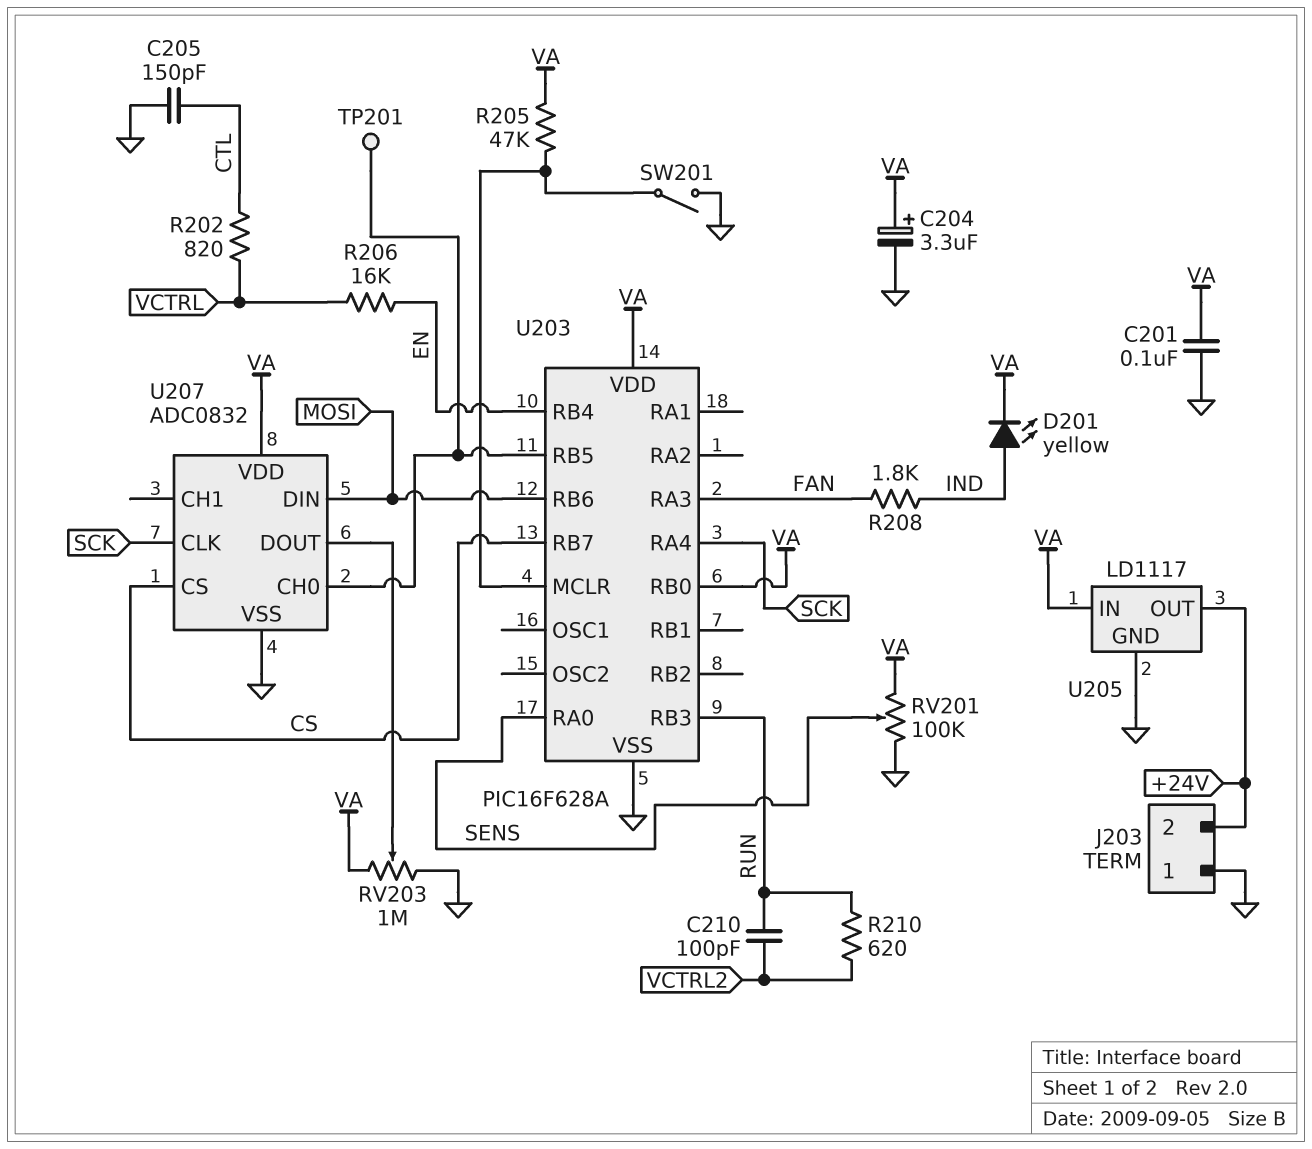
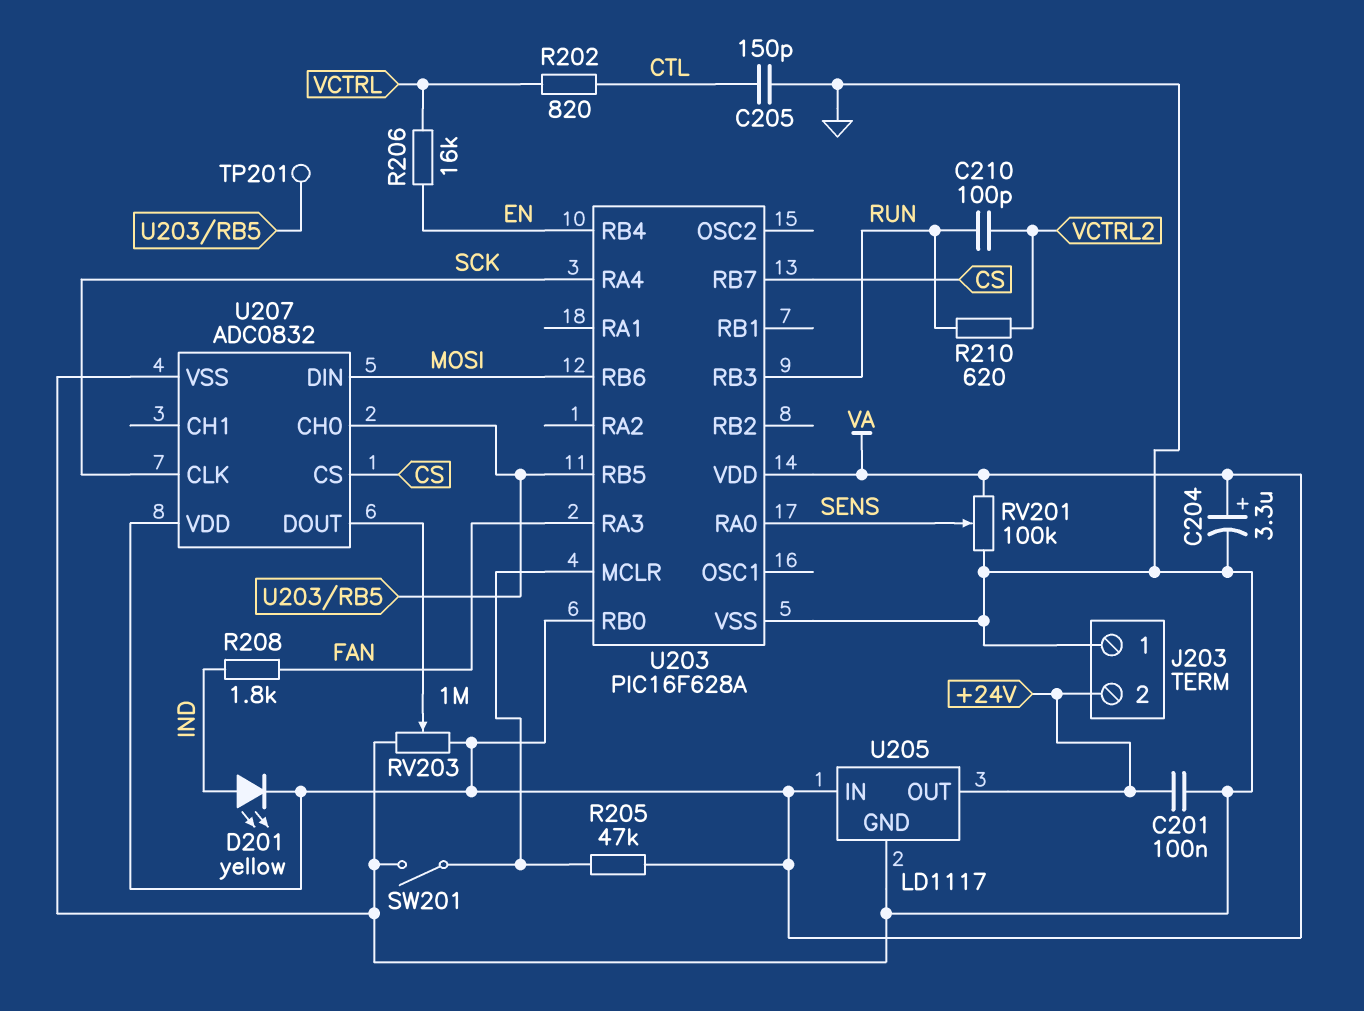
C201: 100nF (GND, VA) -> 100nF (+24V, GND)

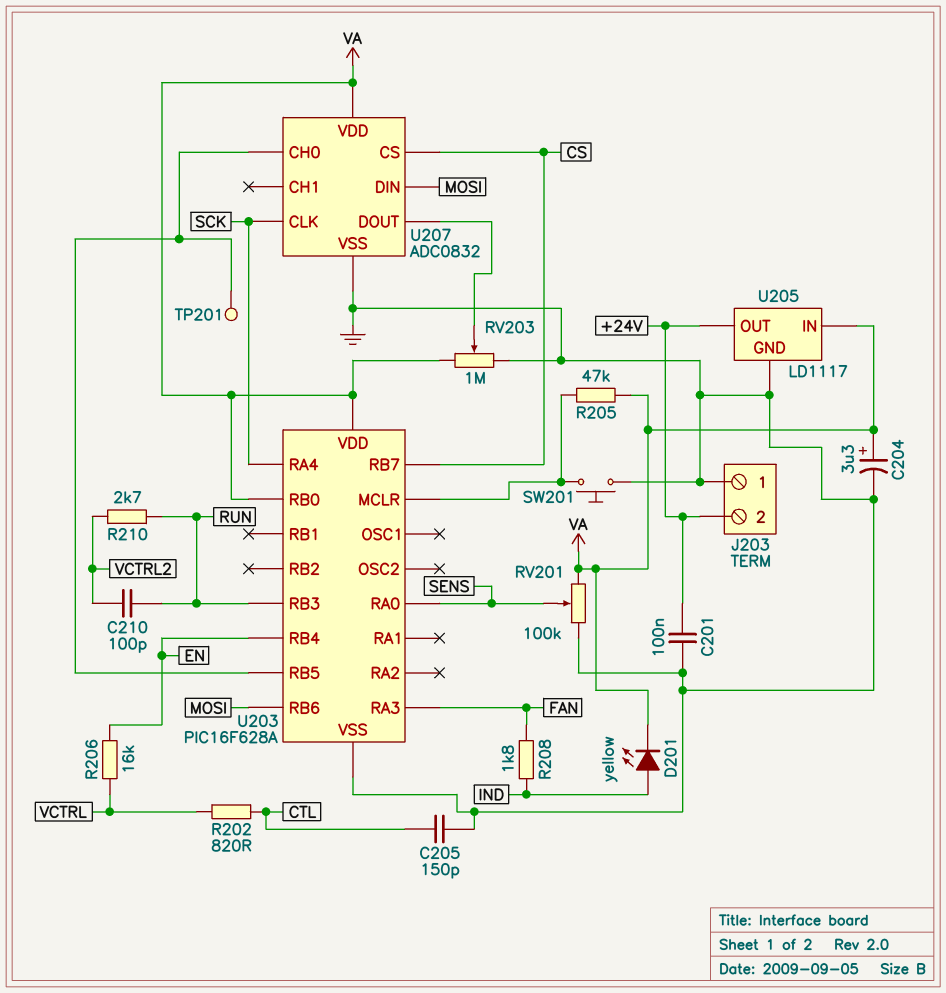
R210: 620 (RUN, VCTRL2) -> 2.7k (RUN, VCTRL2)
SW201: switch (GND, U203/MCLR) -> button (GND, U203/MCLR)

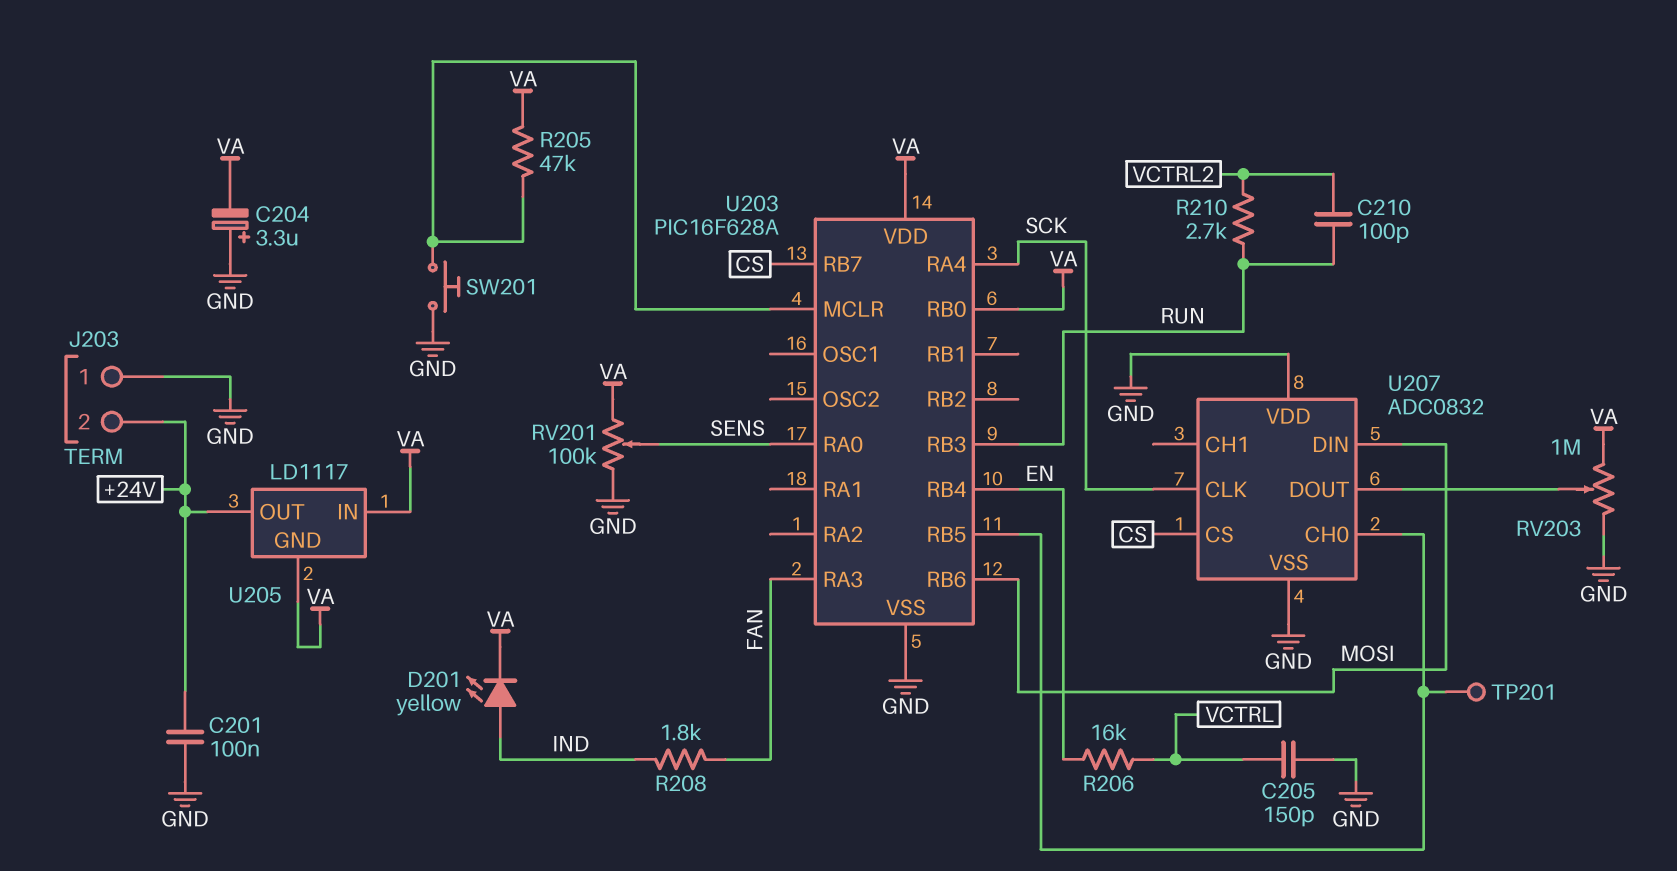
C204: 3.3uF (plus VA, minus GND) -> 3.3uF (plus GND, minus VA)
C205: 150pF (CTL, GND) -> 150pF (GND, VCTRL)
R202: 820 (CTL, VCTRL) -> none
U205 pin GND: GND -> VA
U207 pin VDD: VA -> GND

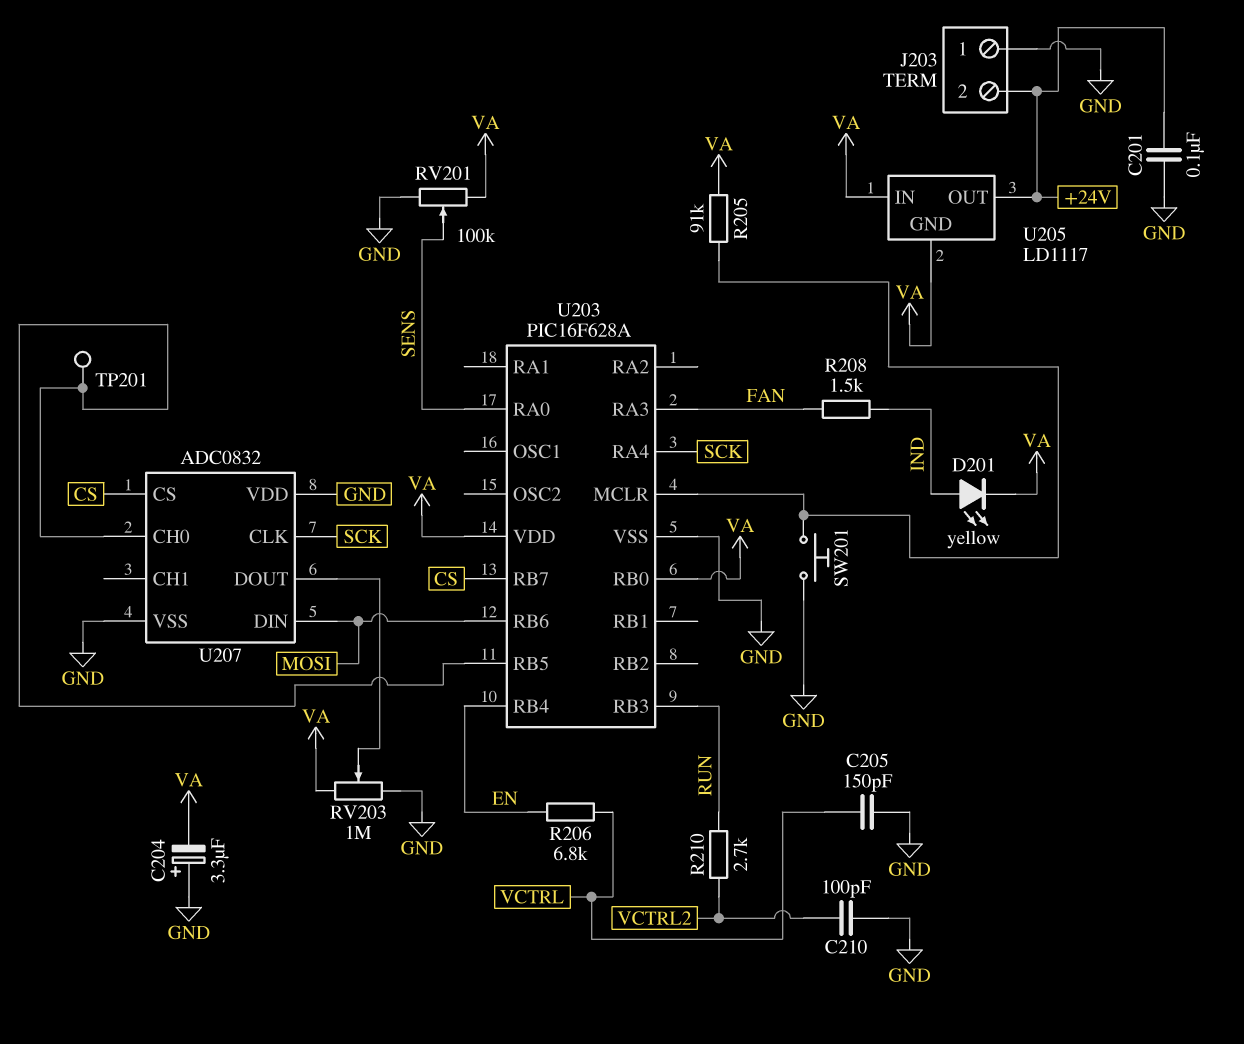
C210: 100pF (RUN, VCTRL2) -> 100pF (GND, VCTRL2)
R205: 47k (U203/MCLR, VA) -> 91k (U203/MCLR, VA)
R206: 16k (EN, VCTRL) -> 6.8k (EN, VCTRL)
R208: 1.8k (FAN, IND) -> 1.5k (FAN, IND)

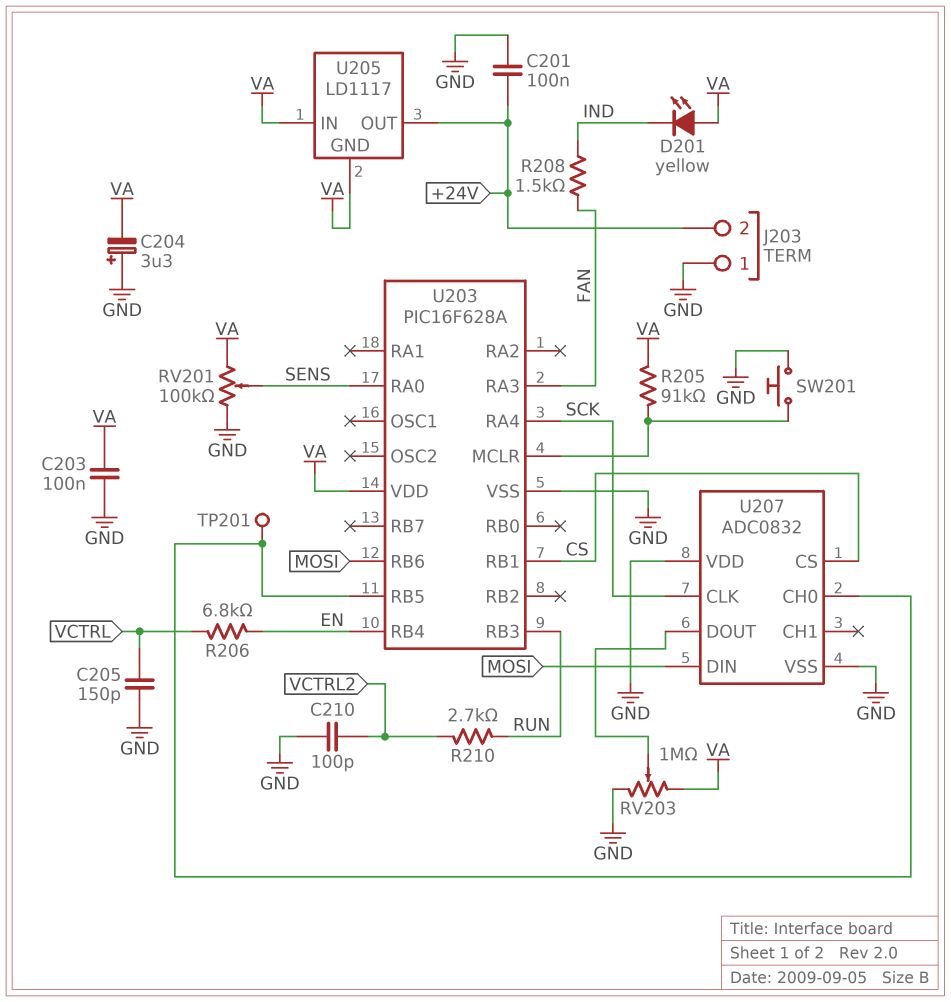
C203: none -> 100nF (GND, VA)
D201: LED yellow (A IND, K VA) -> LED yellow (A VA, K IND)
U203 pin RB0: VA -> none
U203 pin RB1: none -> CS
U203 pin RB7: CS -> none

